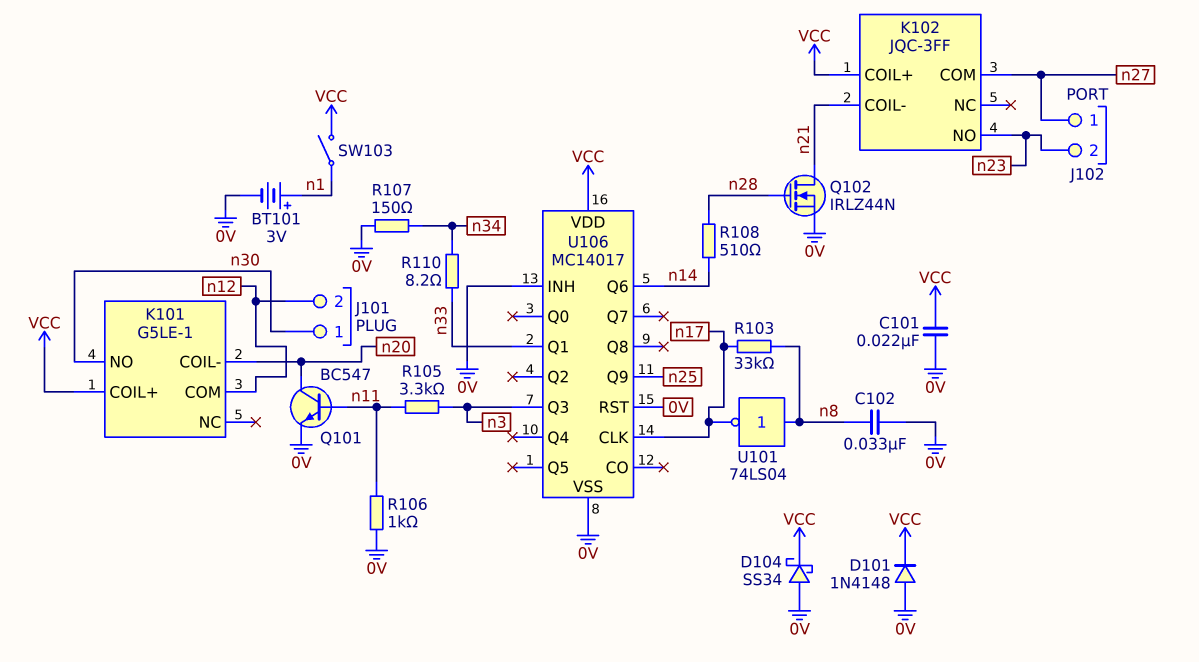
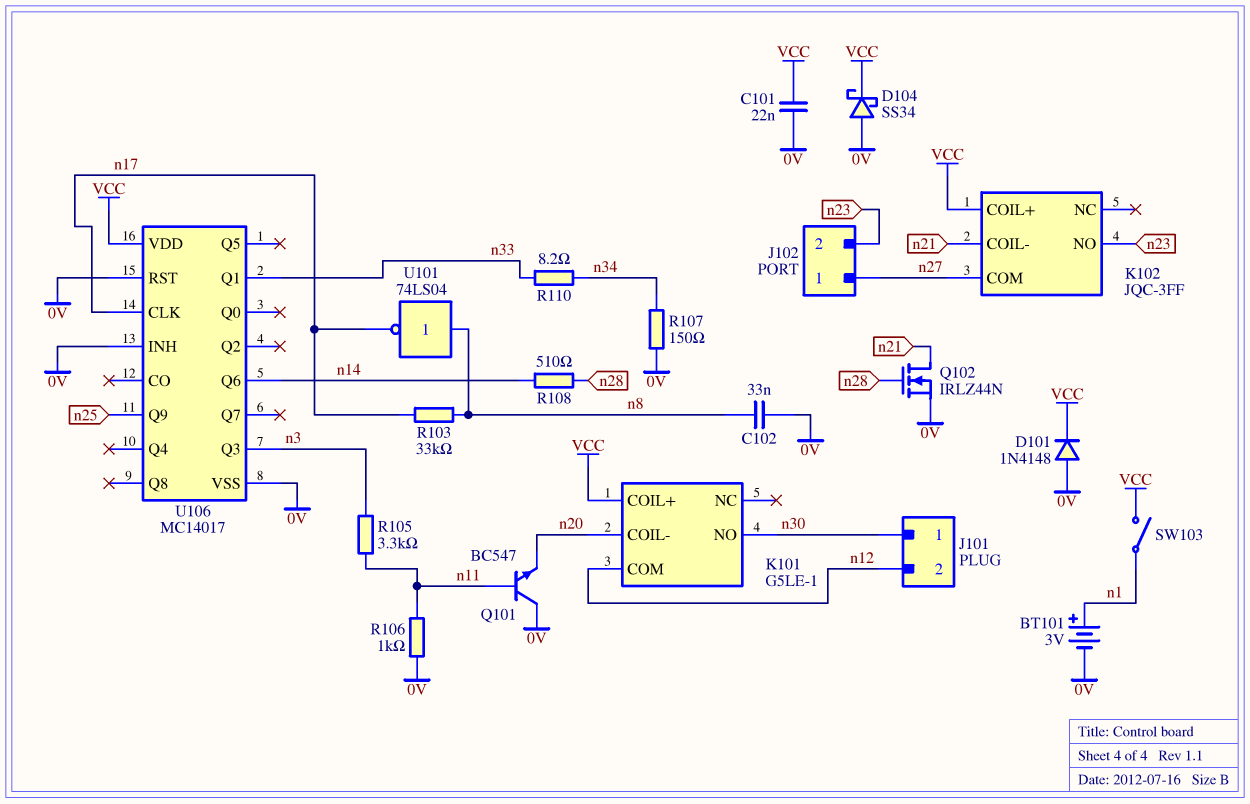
Q101: NPN BC547 (B n11, C n20, E 0V) -> NPN BC547 (B n11, C 0V, E n20)

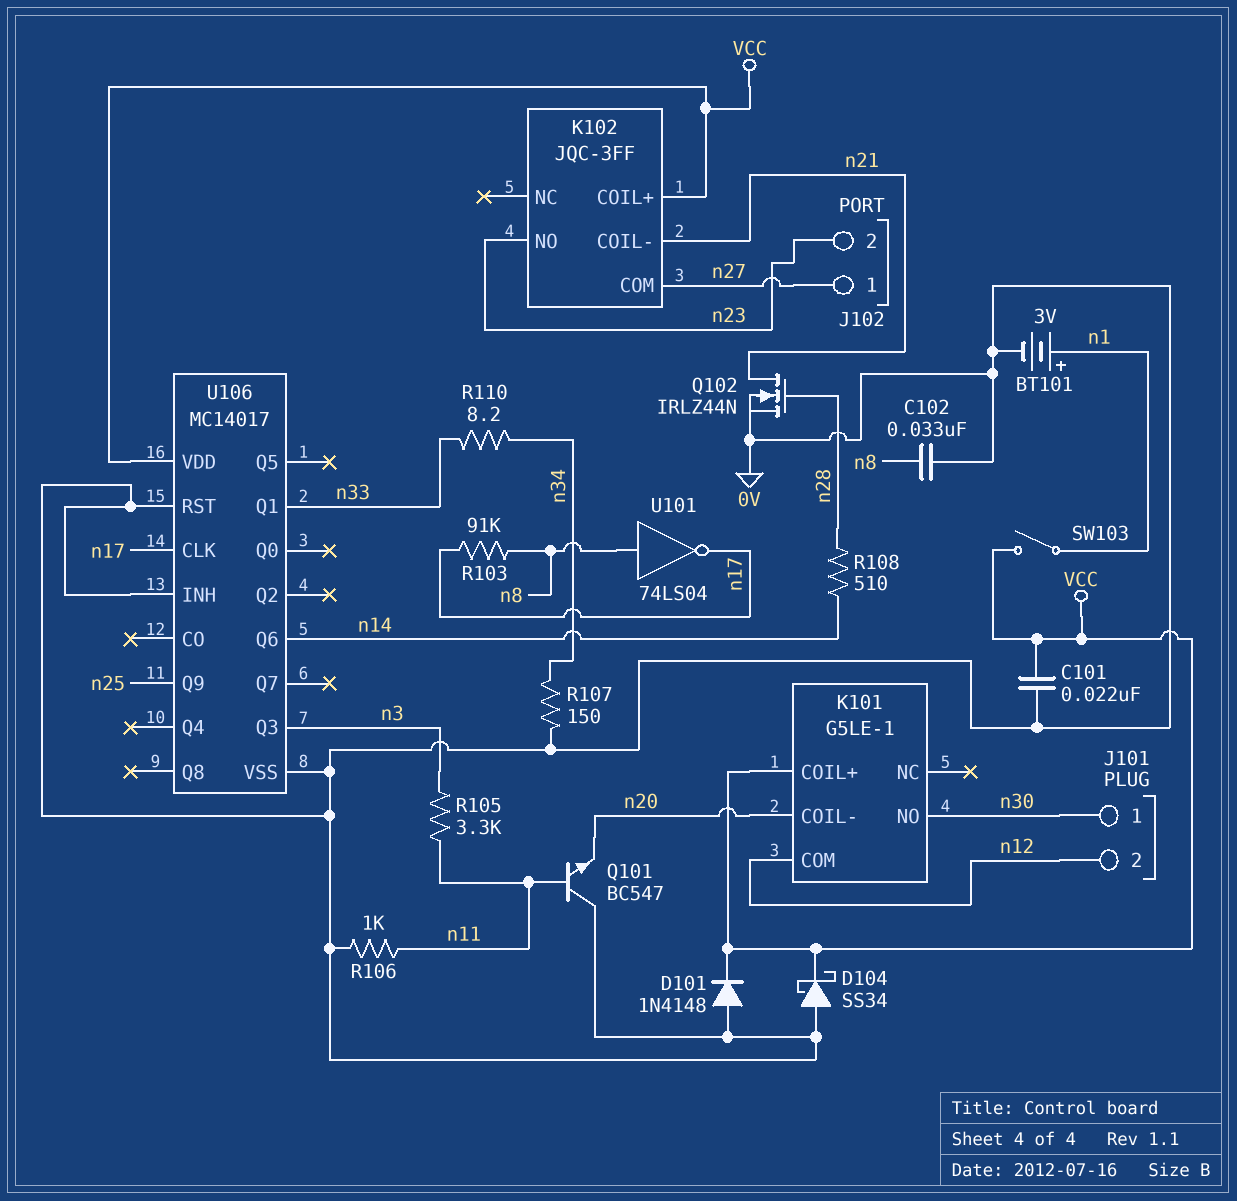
R103: 33k (n8, n17) -> 91k (n8, n17)

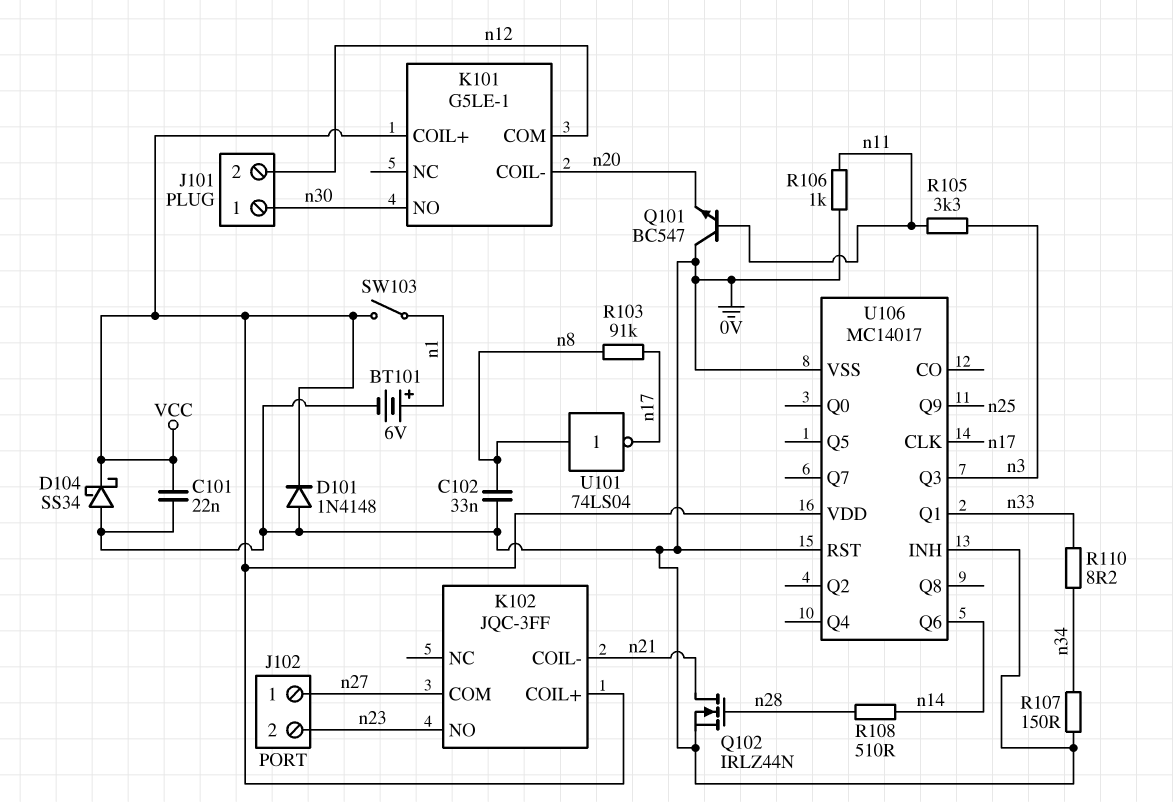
BT101: 3V (plus n1, minus 0V) -> 6V (plus n1, minus 0V)

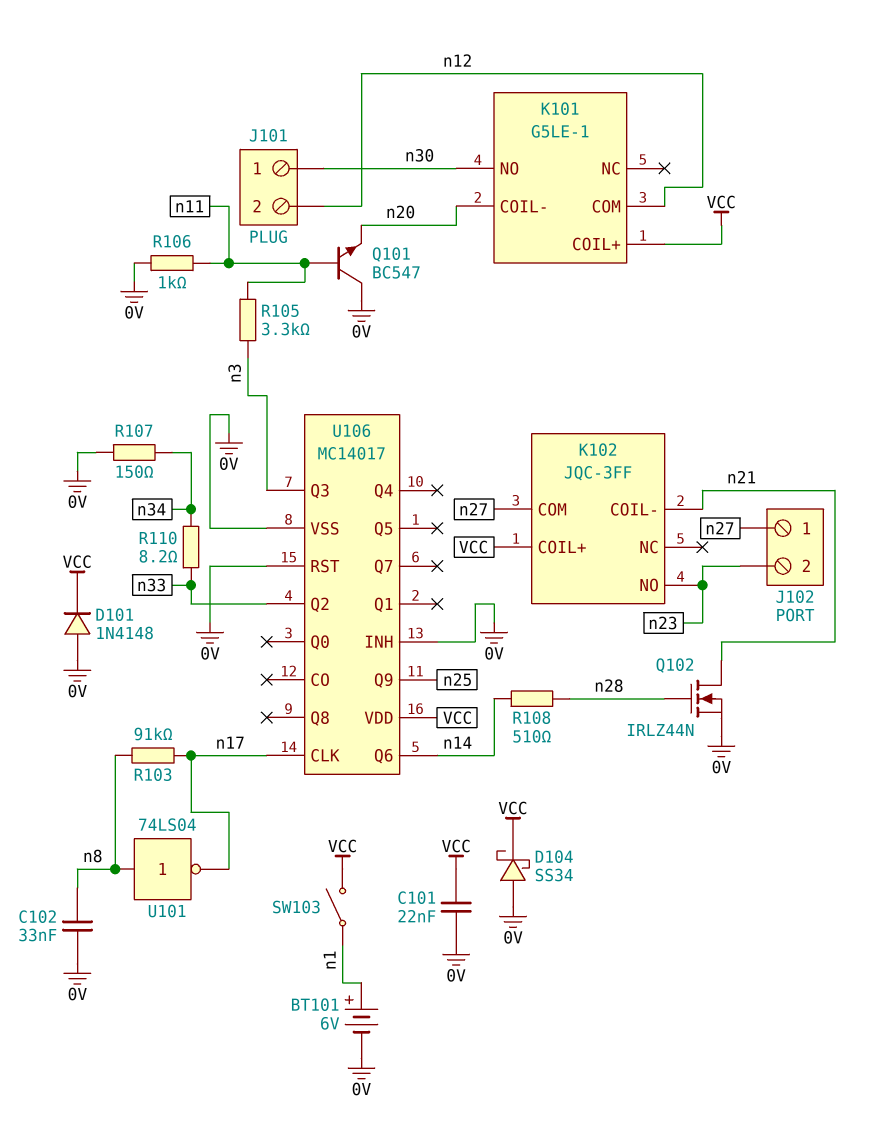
U106 pin Q1: n33 -> none
U106 pin Q2: none -> n33

